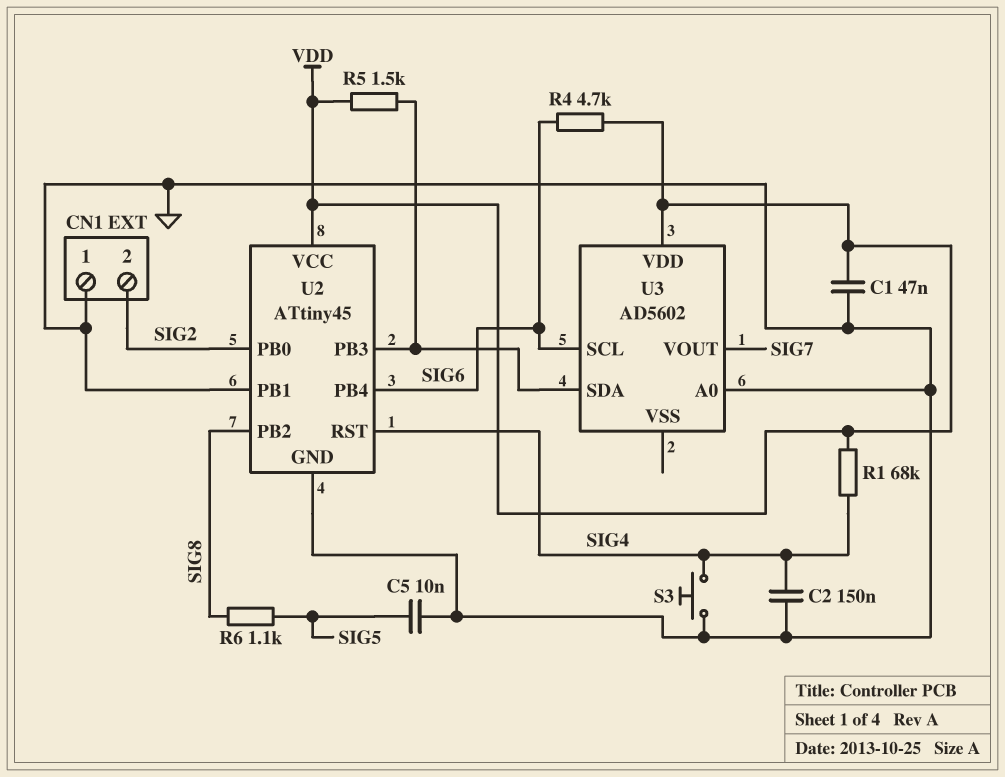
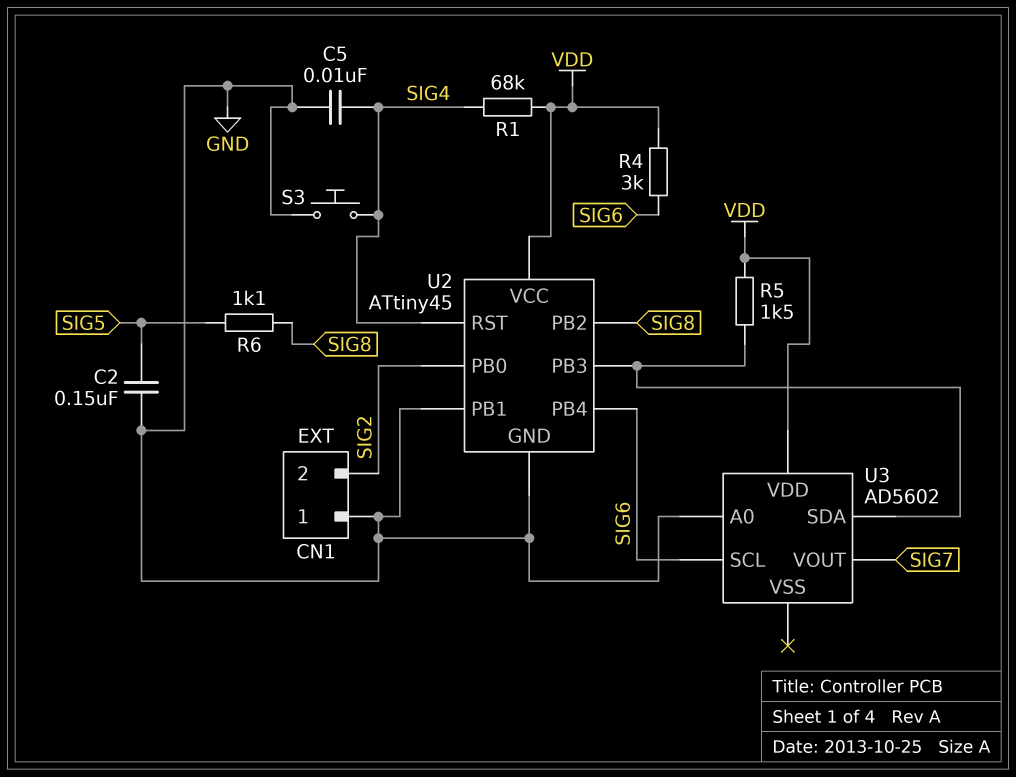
C1: 47nF (GND, VDD) -> none
C2: 150nF (GND, SIG4) -> 150nF (GND, SIG5)
C5: 10nF (GND, SIG5) -> 10nF (GND, SIG4)
R4: 4.7k (SIG6, VDD) -> 3k (SIG6, VDD)

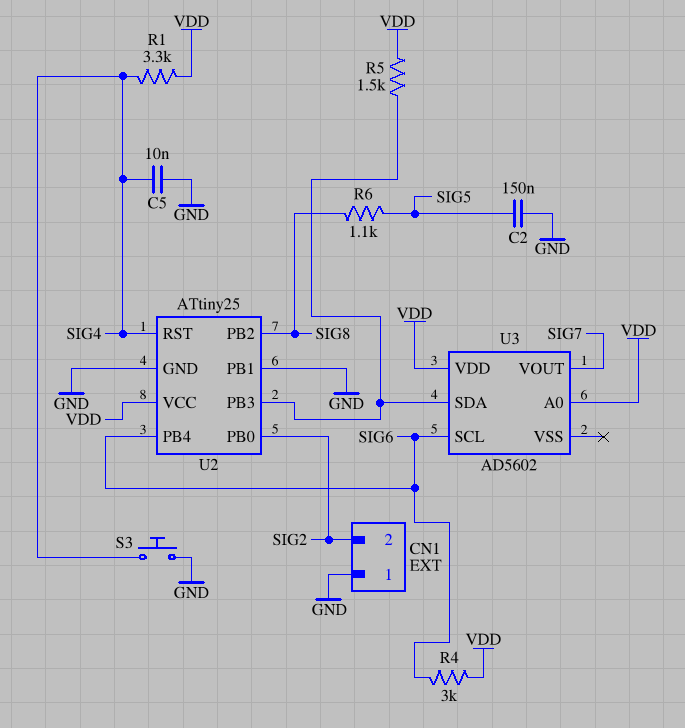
R1: 68k (SIG4, VDD) -> 3.3k (SIG4, VDD)
U2: ATtiny45 -> ATtiny25
U3 pin A0: GND -> VDD

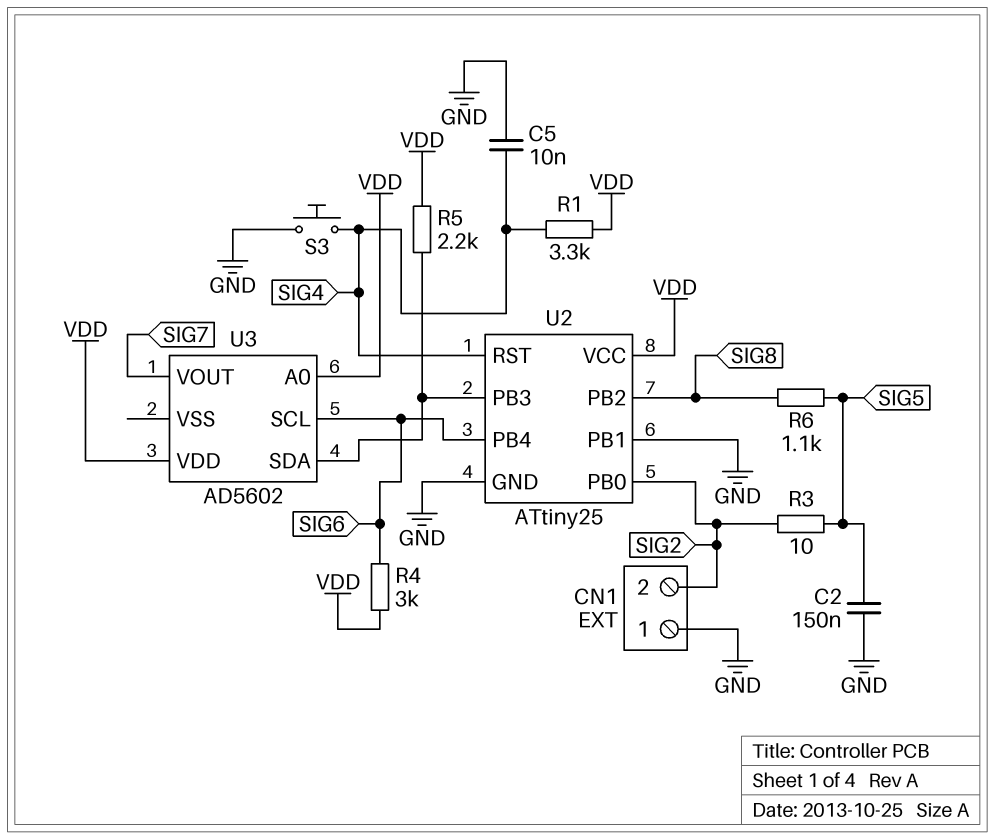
R3: none -> 10 (SIG2, SIG5)
R5: 1.5k (U2/PB3, VDD) -> 2.2k (U2/PB3, VDD)

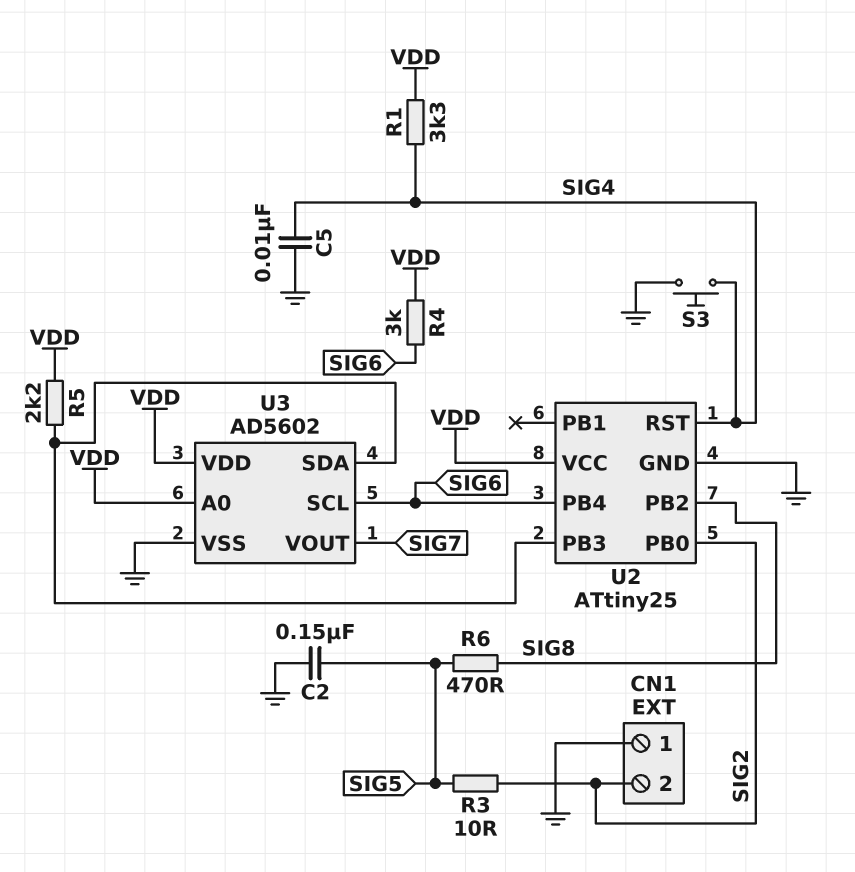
R6: 1.1k (SIG5, SIG8) -> 470 (SIG5, SIG8)
U2 pin PB1: GND -> none
U3 pin VSS: none -> GND

